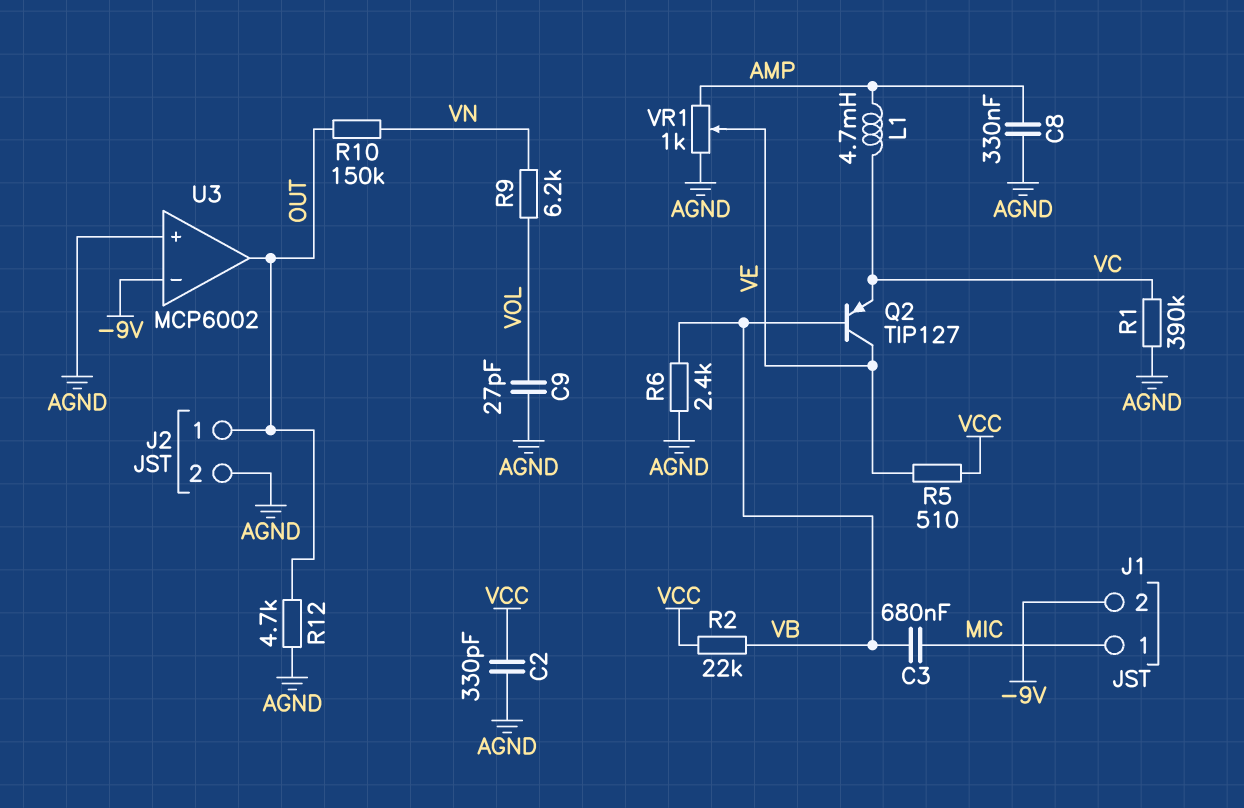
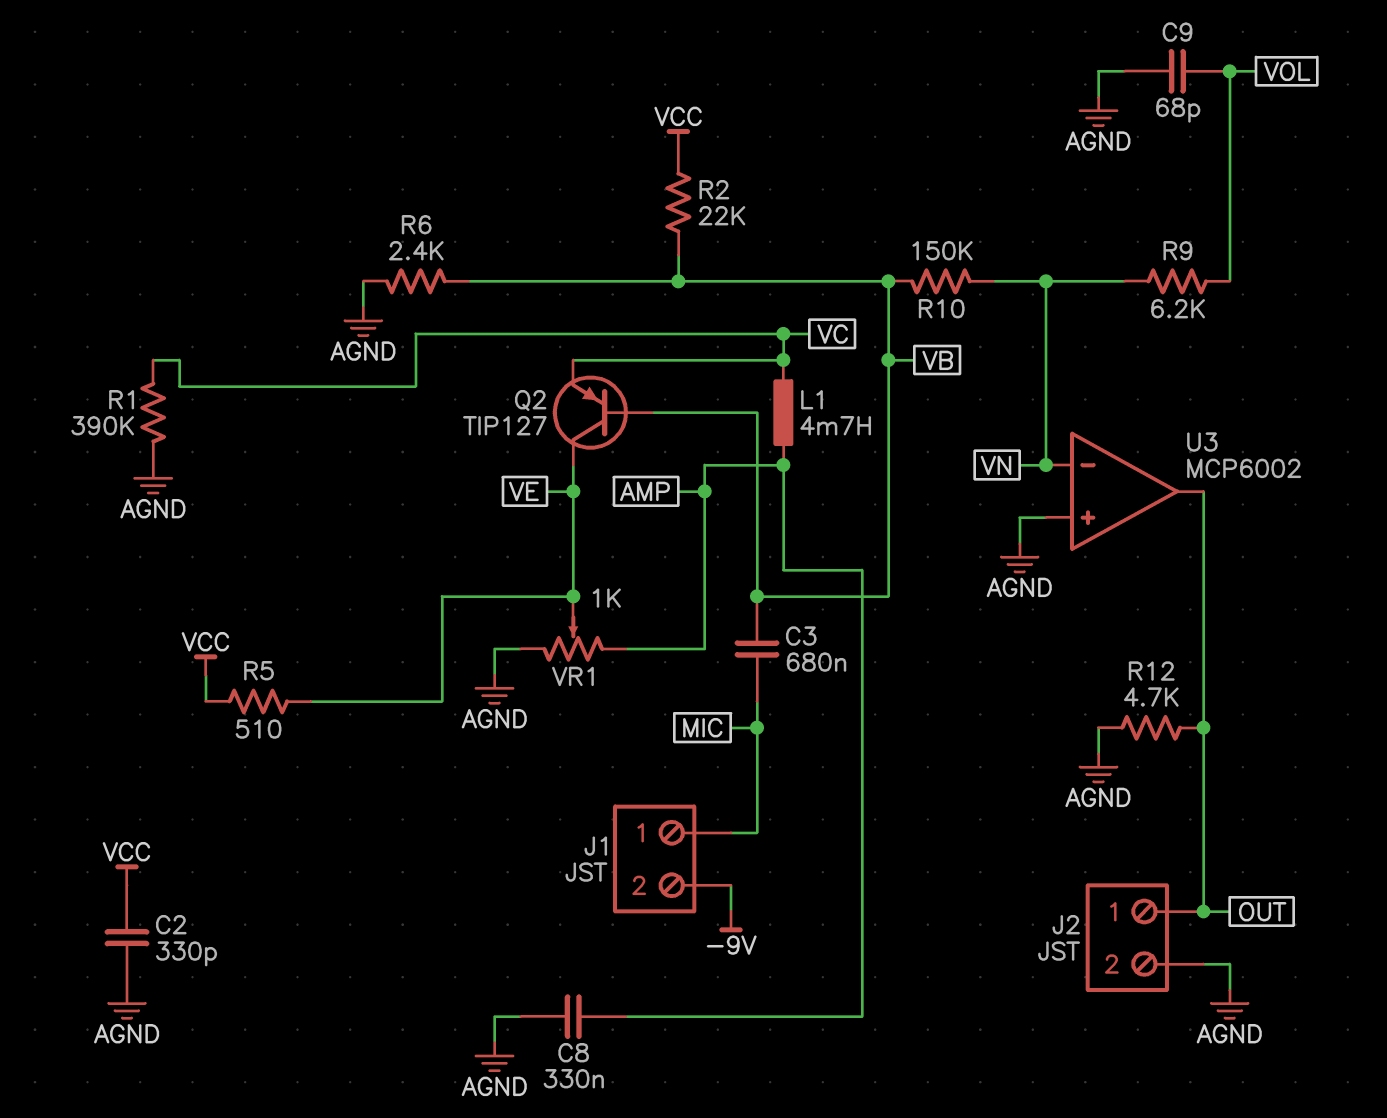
C9: 27pF (AGND, VOL) -> 68pF (AGND, VOL)
R10: 150k (OUT, VN) -> 150k (VB, VN)
U3 pin in-: -9V -> VN

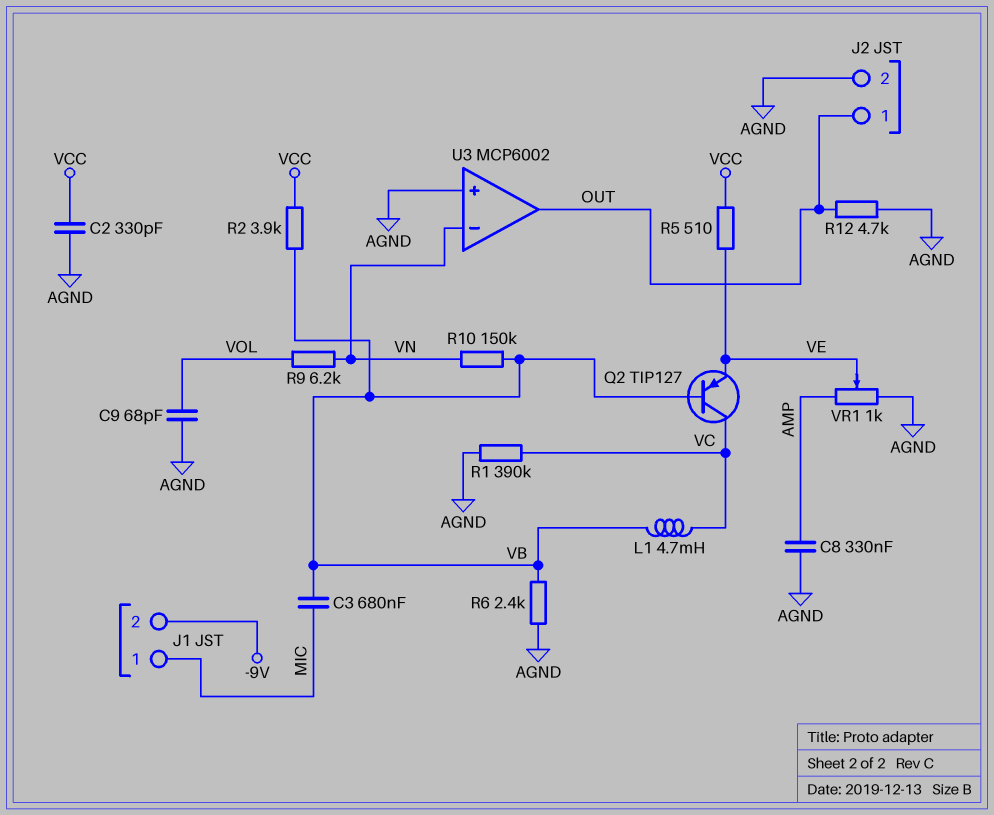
L1: 4.7mH (AMP, VC) -> 4.7mH (VB, VC)
Q2: PNP TIP127 (B VB, C VE, E VC) -> PNP TIP127 (B VB, C VC, E VE)
R2: 22k (VB, VCC) -> 3.9k (VB, VCC)

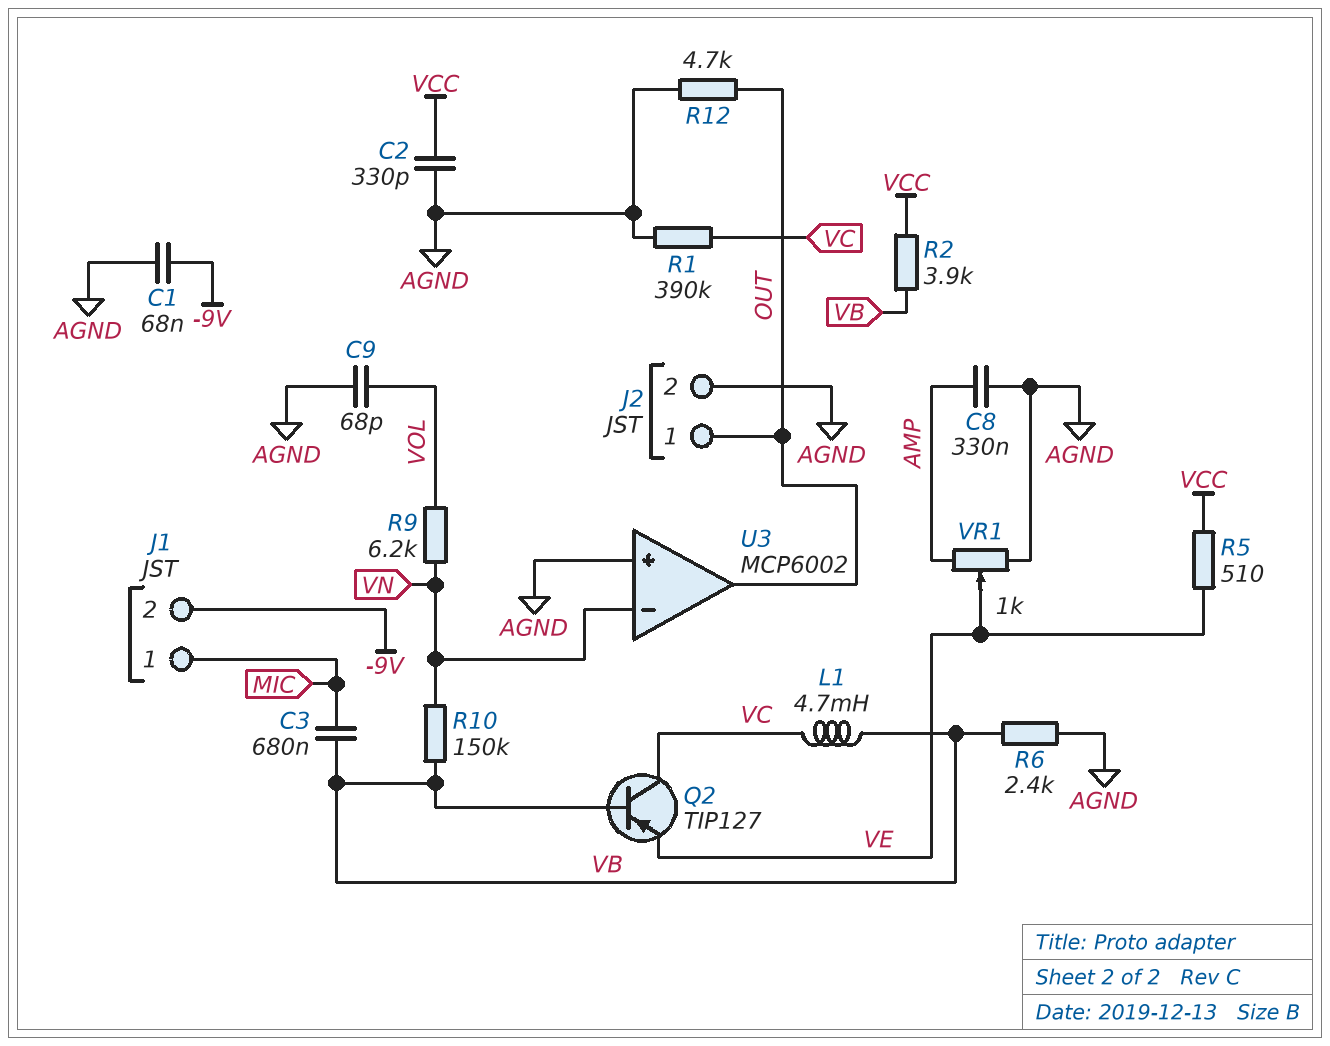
C1: none -> 68nF (-9V, AGND)

